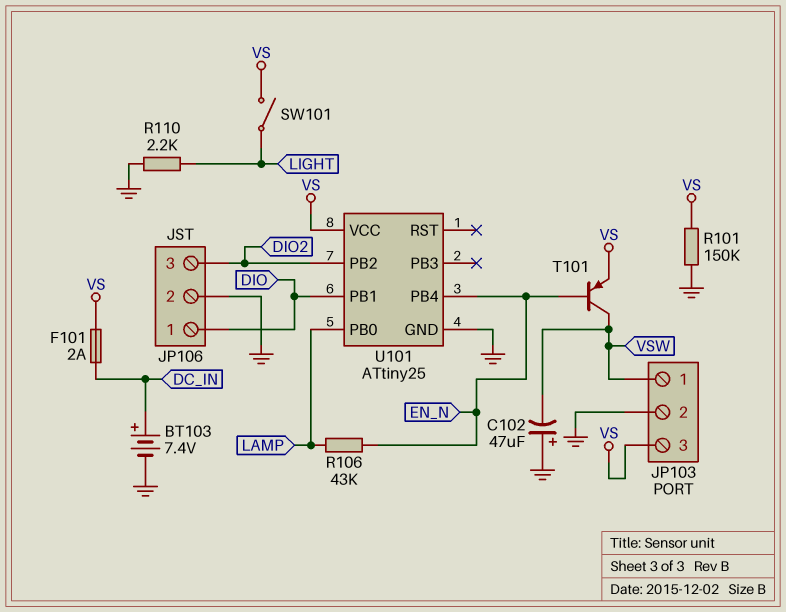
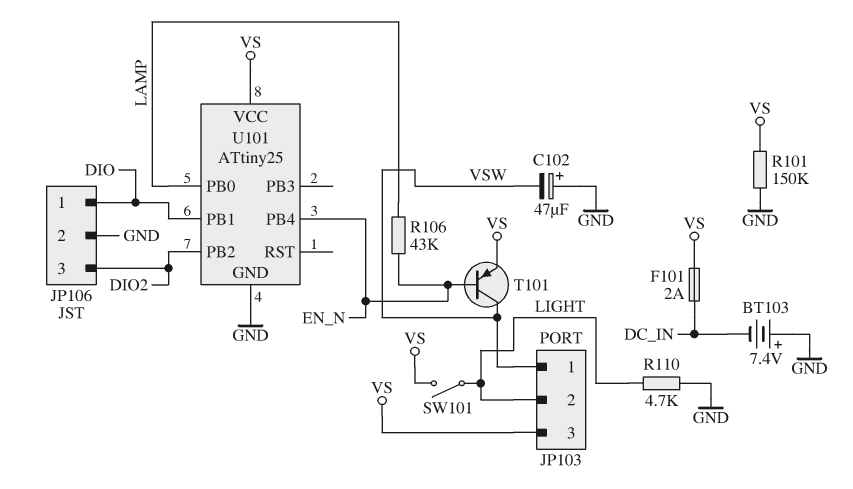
BT103: 7.4V (plus DC_IN, minus GND) -> 7.4V (plus GND, minus DC_IN)
JP103 pin 2: GND -> LIGHT
R110: 2.2k (GND, LIGHT) -> 4.7k (GND, LIGHT)

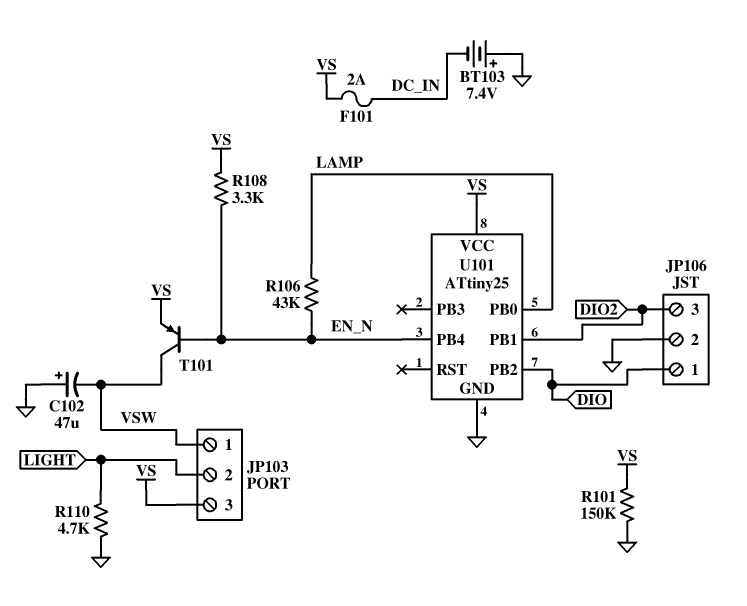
R108: none -> 3.3k (EN_N, VS)
SW101: switch (LIGHT, VS) -> none
U101 pin PB1: DIO -> DIO2
U101 pin PB2: DIO2 -> DIO

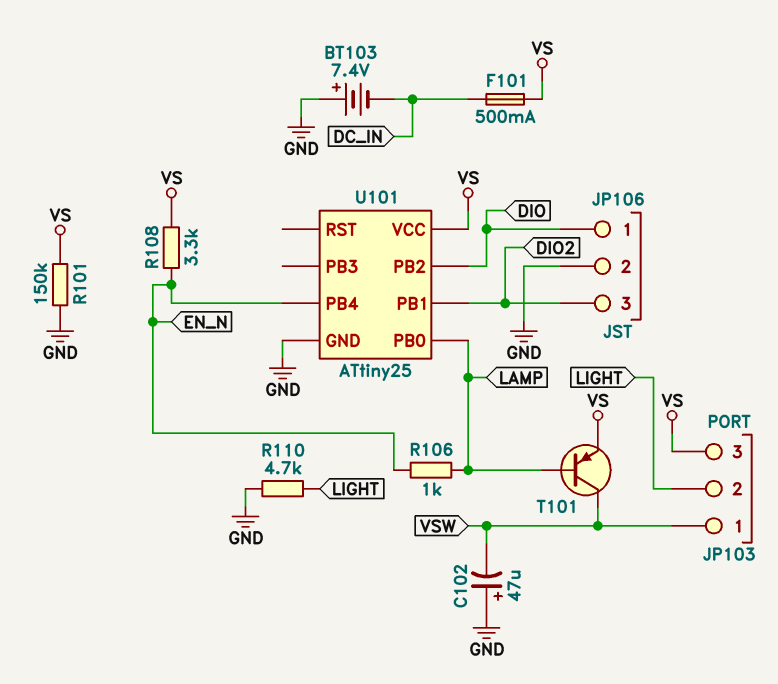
F101: 2A (DC_IN, VS) -> 500mA (DC_IN, VS)
R106: 43k (EN_N, LAMP) -> 1k (EN_N, LAMP)
T101: PNP (B EN_N, C VSW, E VS) -> PNP (B LAMP, C VSW, E VS)

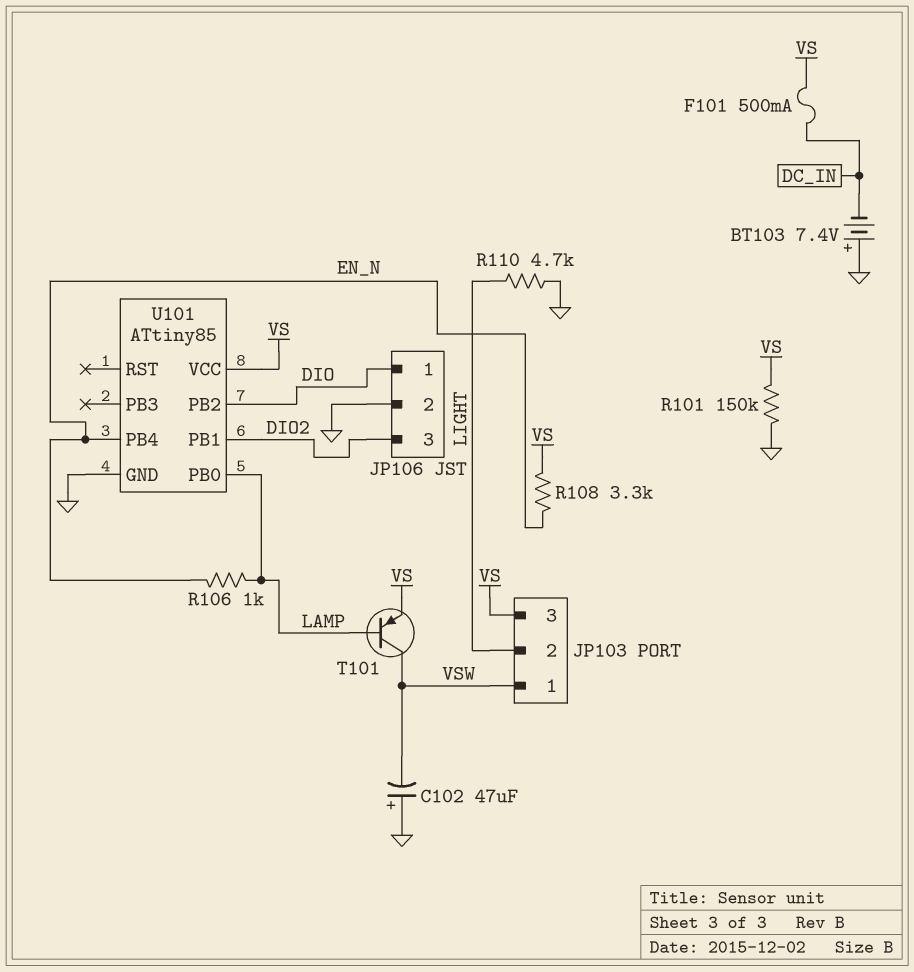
U101: ATtiny25 -> ATtiny85

